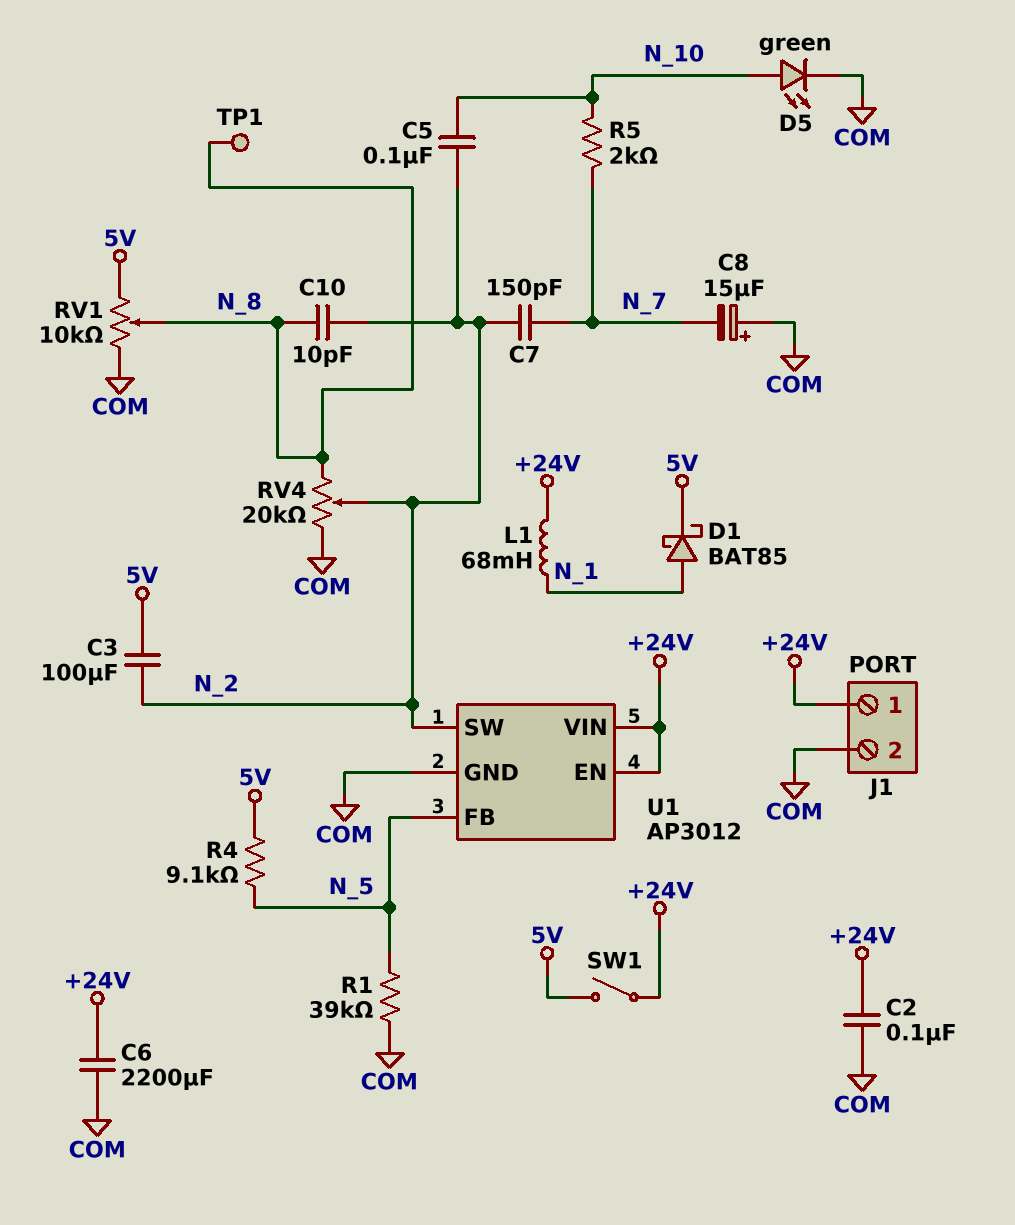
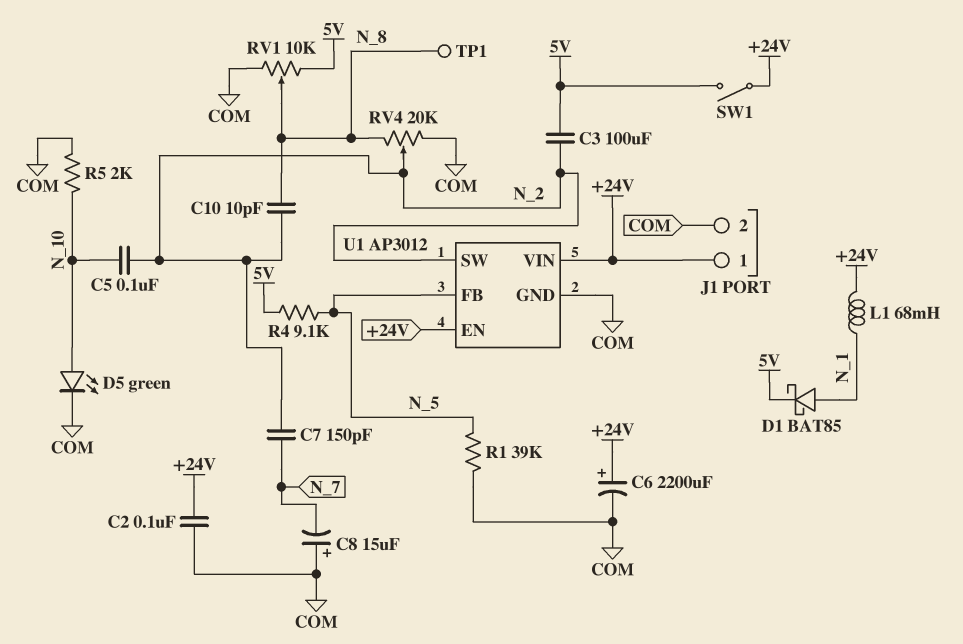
C6: 2200uF (+24V, COM) -> 2200uF (plus +24V, minus COM)
R5: 2k (N_7, N_10) -> 2k (COM, N_10)

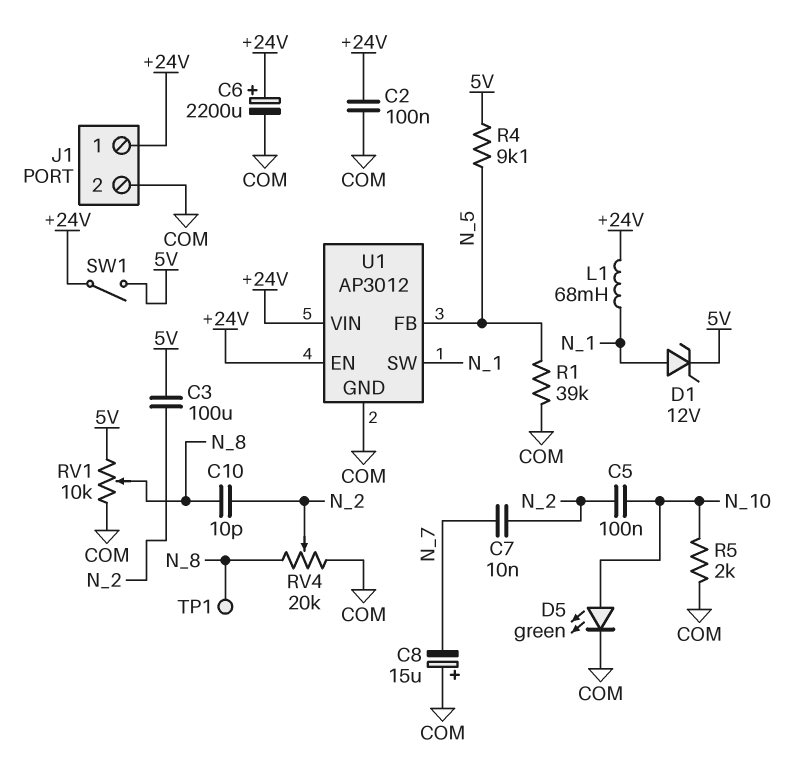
C7: 150pF (N_2, N_7) -> 10nF (N_2, N_7)
D1: schottky BAT85 (A N_1, K 5V) -> zener 12V (A N_1, K 5V)
U1 pin SW: N_2 -> N_1

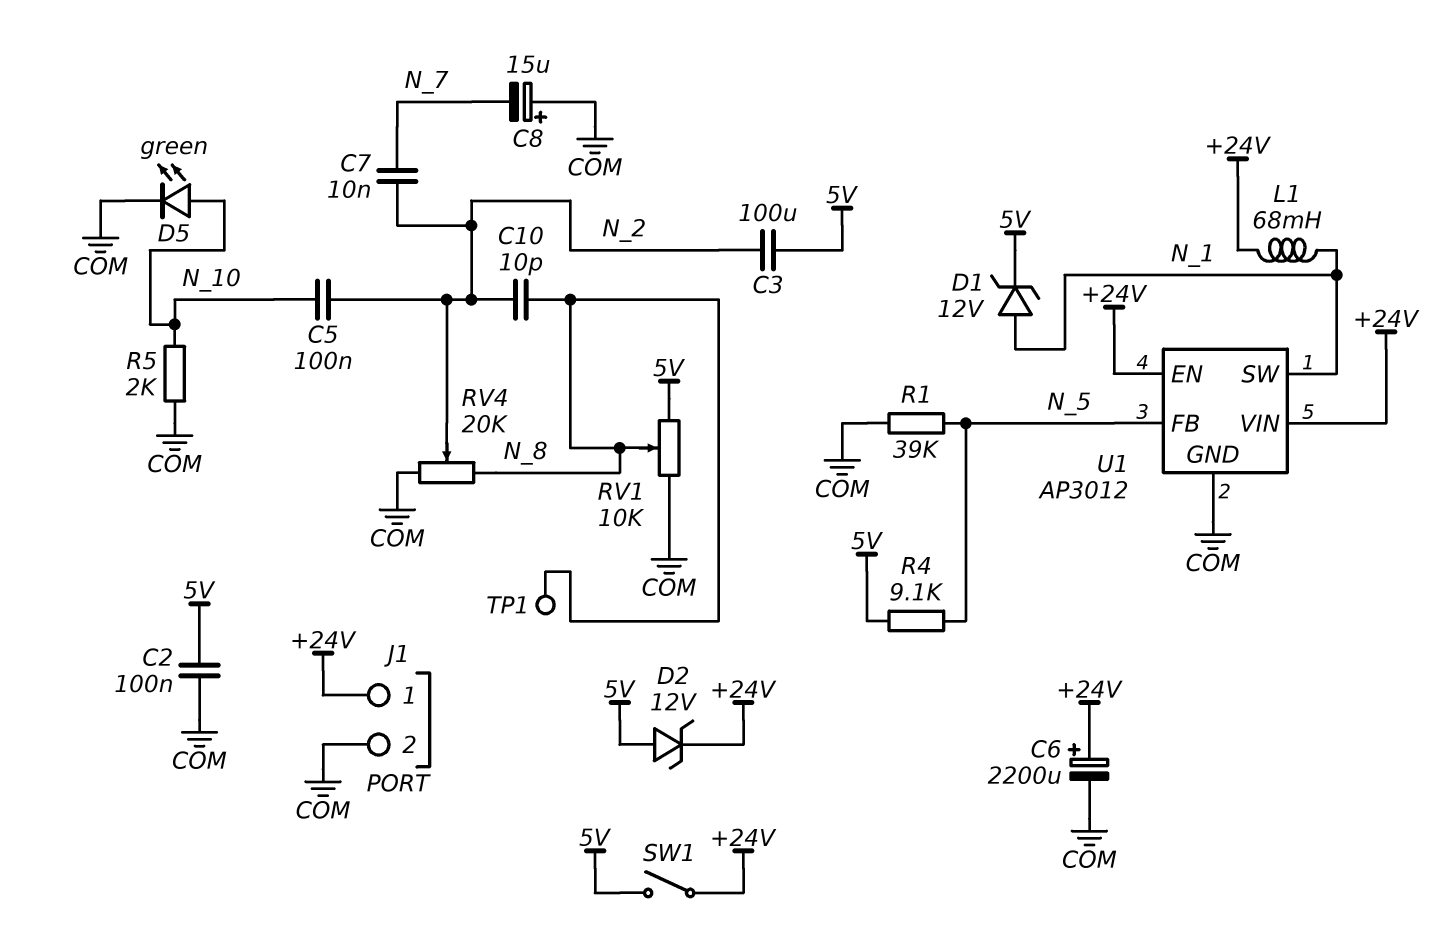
C2: 100nF (+24V, COM) -> 100nF (5V, COM)
D2: none -> zener 12V (A 5V, K +24V)

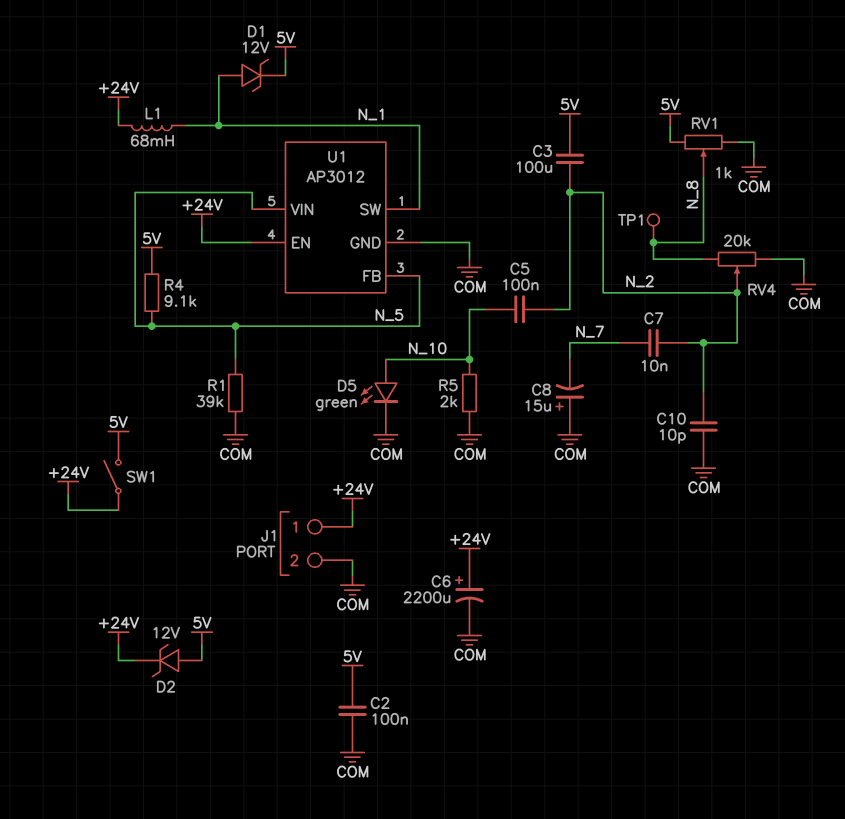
C10: 10pF (N_2, N_8) -> 10pF (COM, N_2)
RV1: 10k (5V, COM, wiper N_8) -> 1k (5V, COM, wiper N_8)
U1 pin VIN: +24V -> N_5

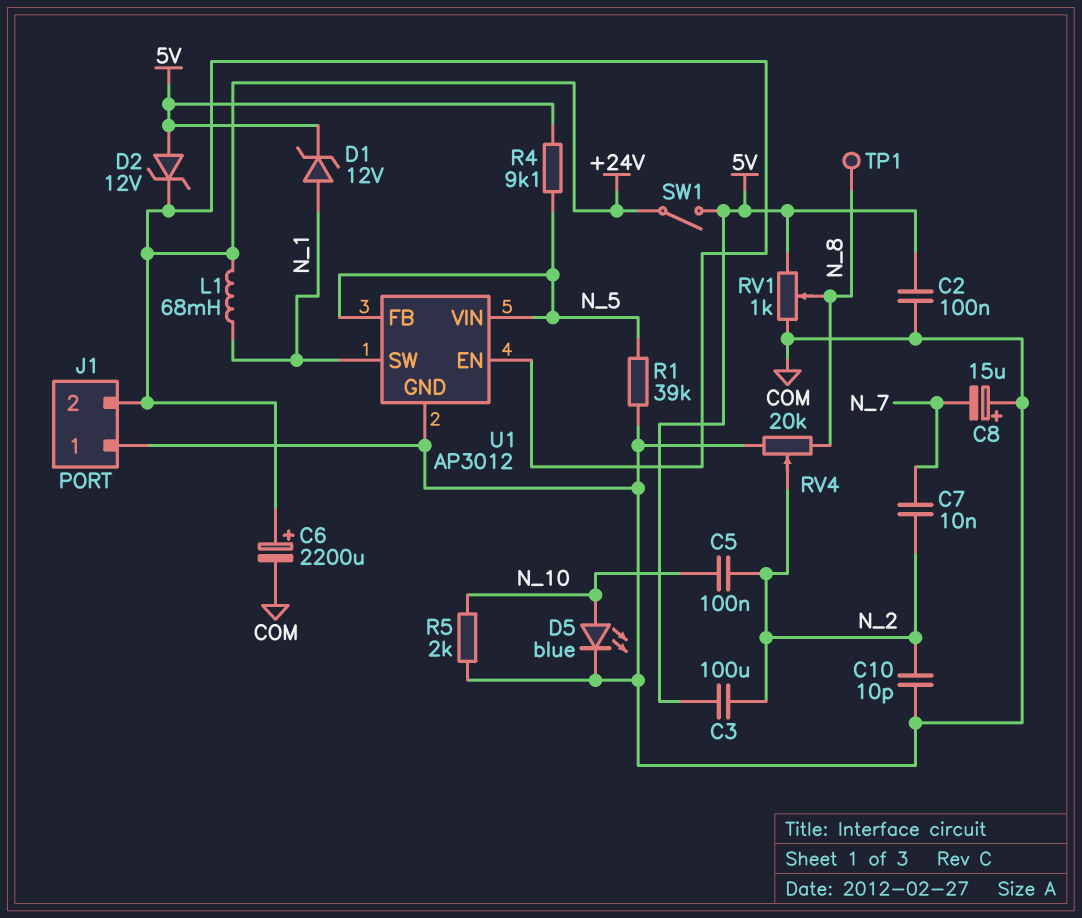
D5: LED green (A N_10, K COM) -> LED blue (A N_10, K COM)
J1 pin 1: +24V -> COM
J1 pin 2: COM -> +24V

